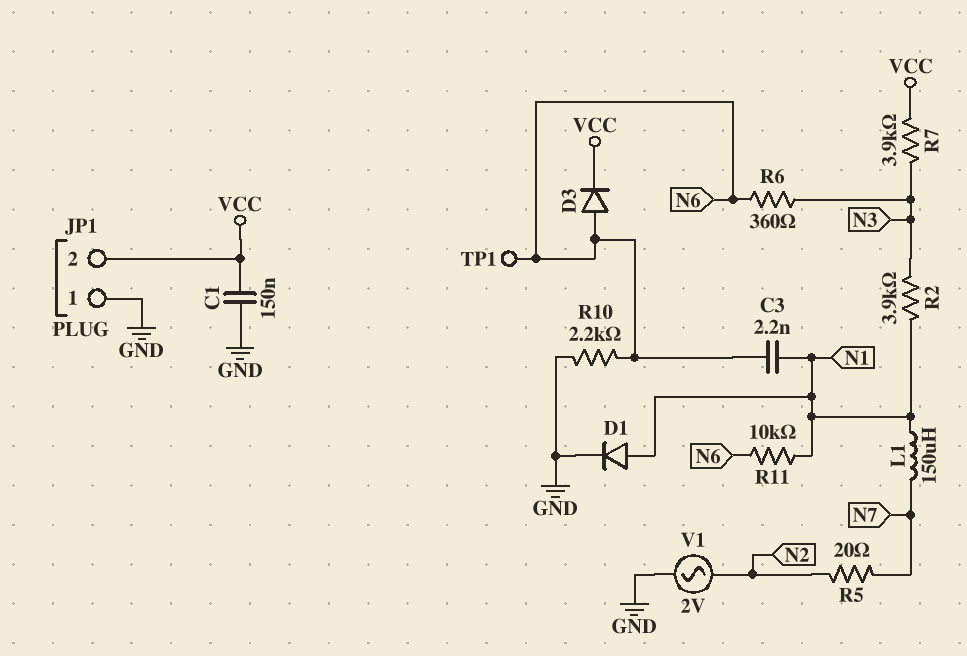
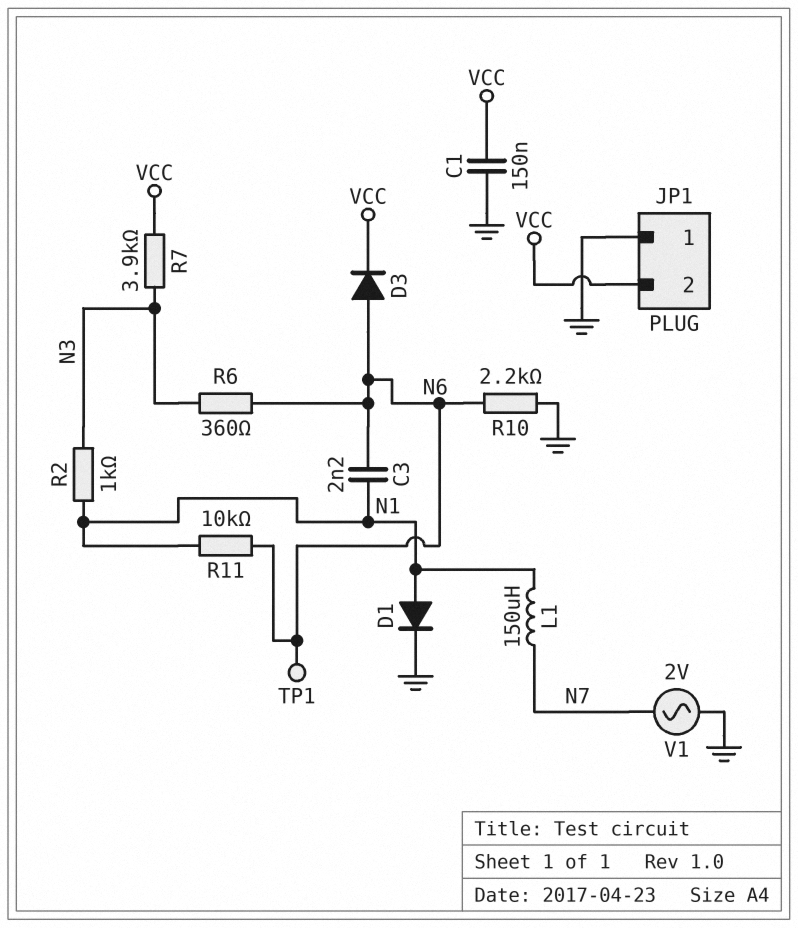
R2: 3.9k (N1, N3) -> 1k (N1, N3)
R5: 20 (N2, N7) -> none
V1: AC 2V (GND, N2) -> AC 2V (GND, N7)

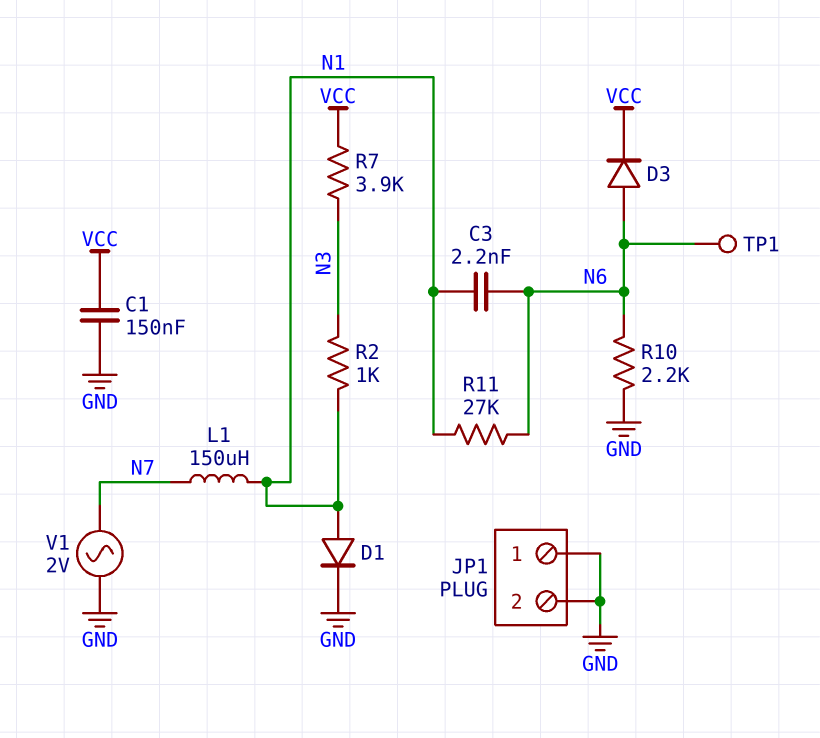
JP1 pin 2: VCC -> GND
R6: 360 (N3, N6) -> none
R11: 10k (N1, N6) -> 27k (N1, N6)

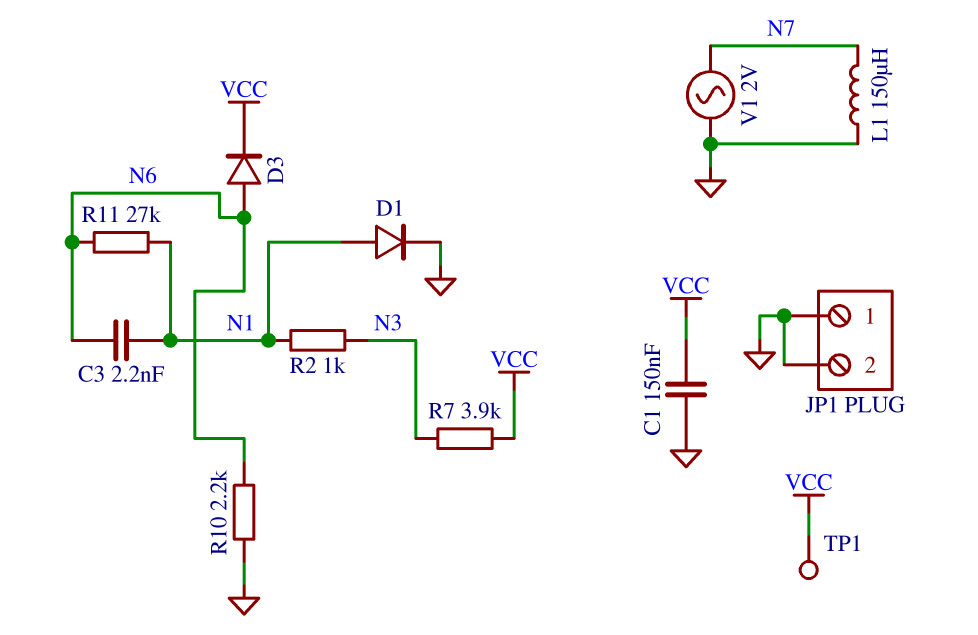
L1: 150uH (N1, N7) -> 150uH (GND, N7)
TP1: test point (N6) -> test point (VCC)

